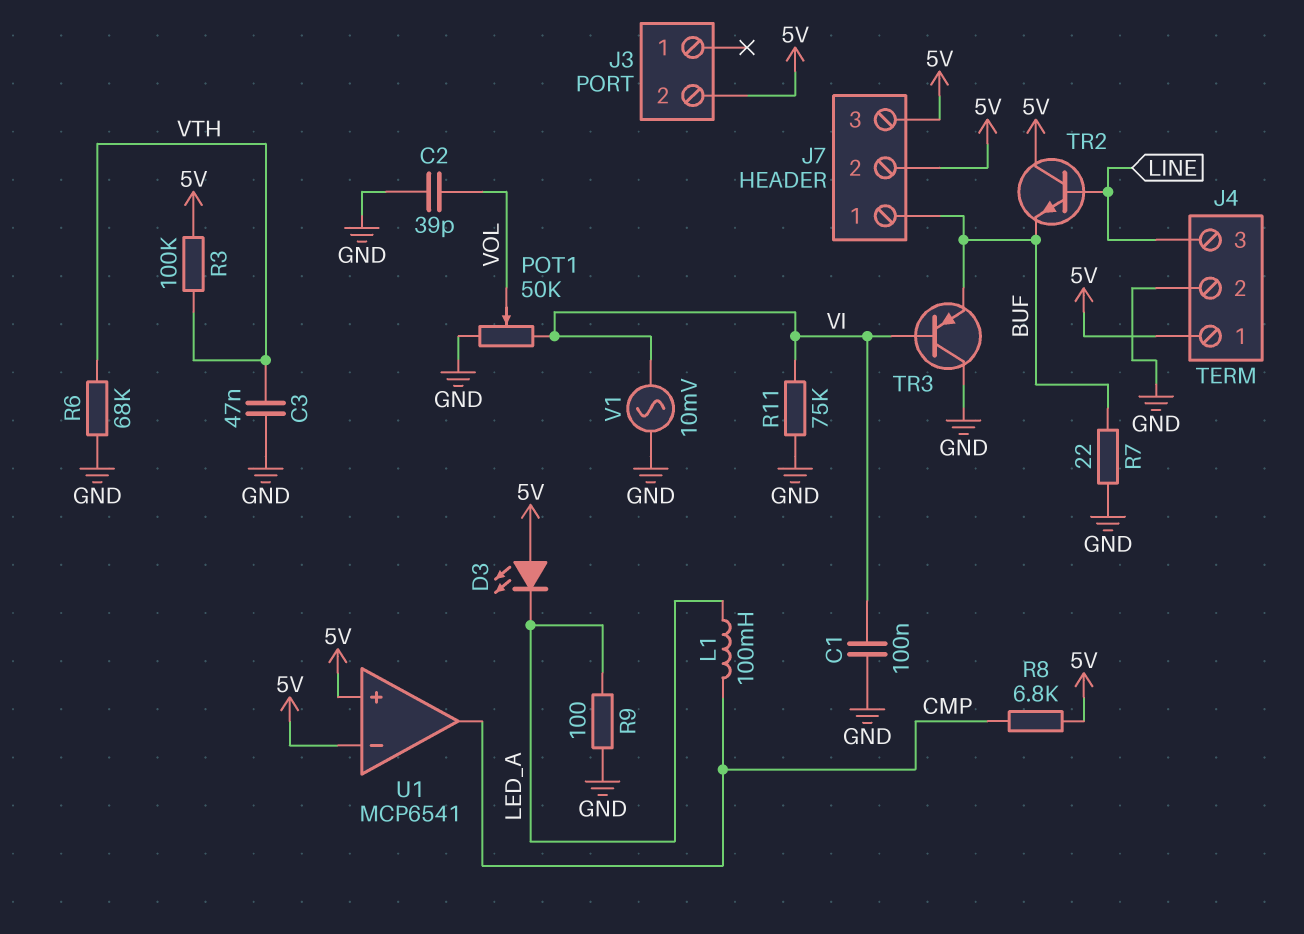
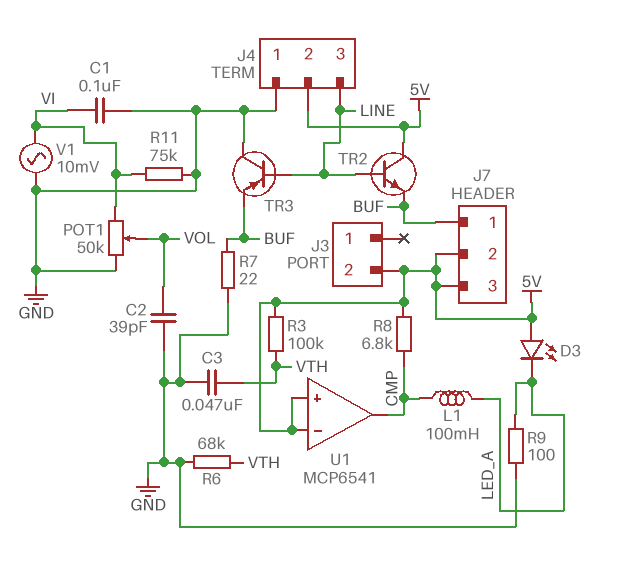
J4 pin 1: 5V -> GND
J4 pin 2: GND -> 5V
TR3: PNP (B VI, C GND, E BUF) -> PNP (B LINE, C GND, E BUF)

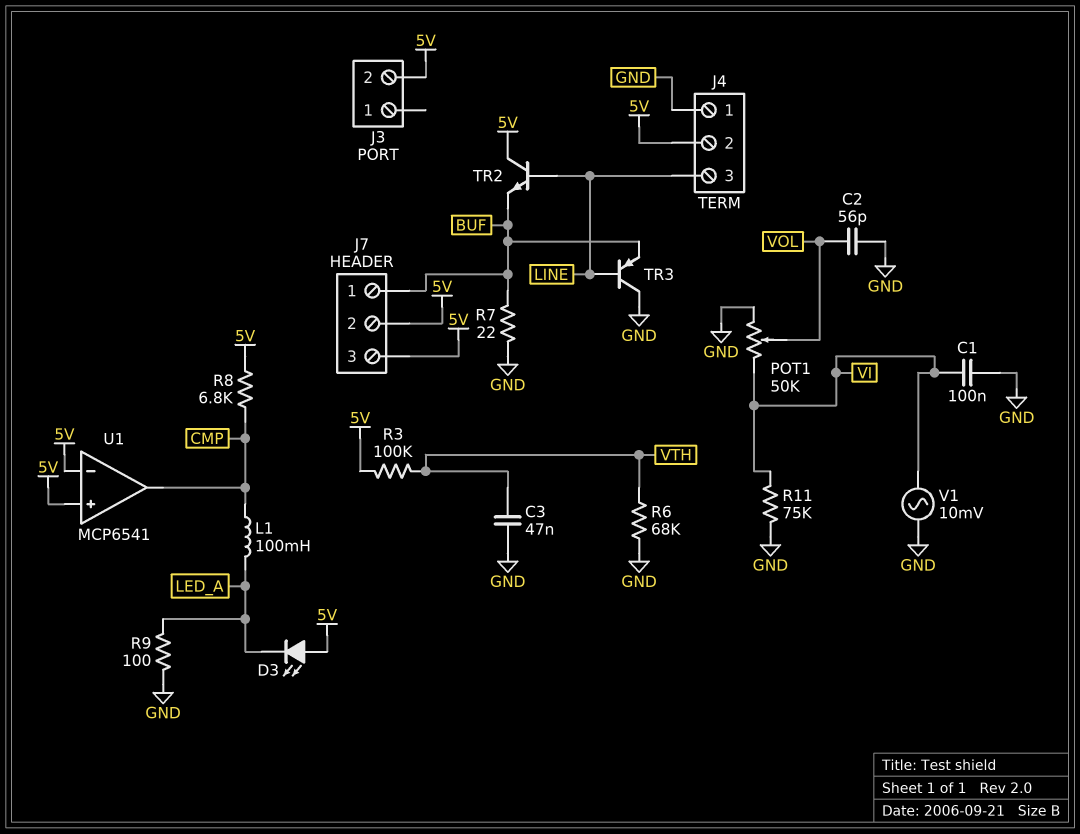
C2: 39pF (GND, VOL) -> 56pF (GND, VOL)

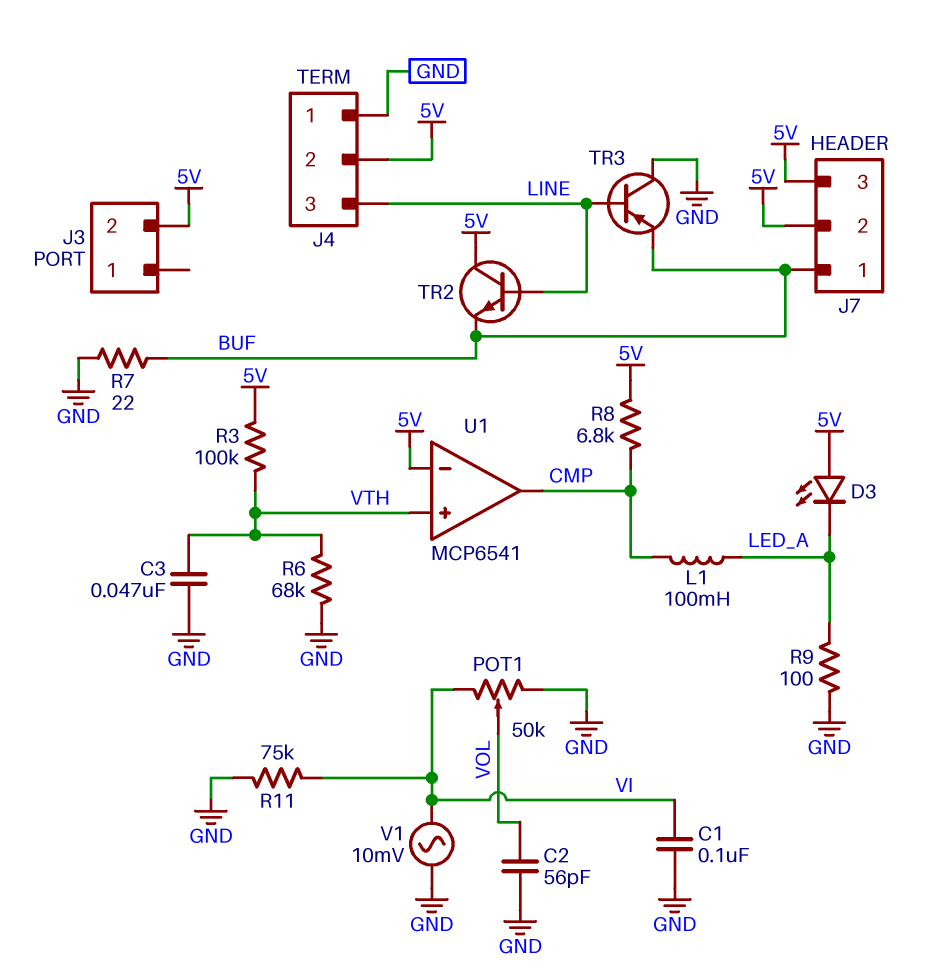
U1 pin in+: 5V -> VTH

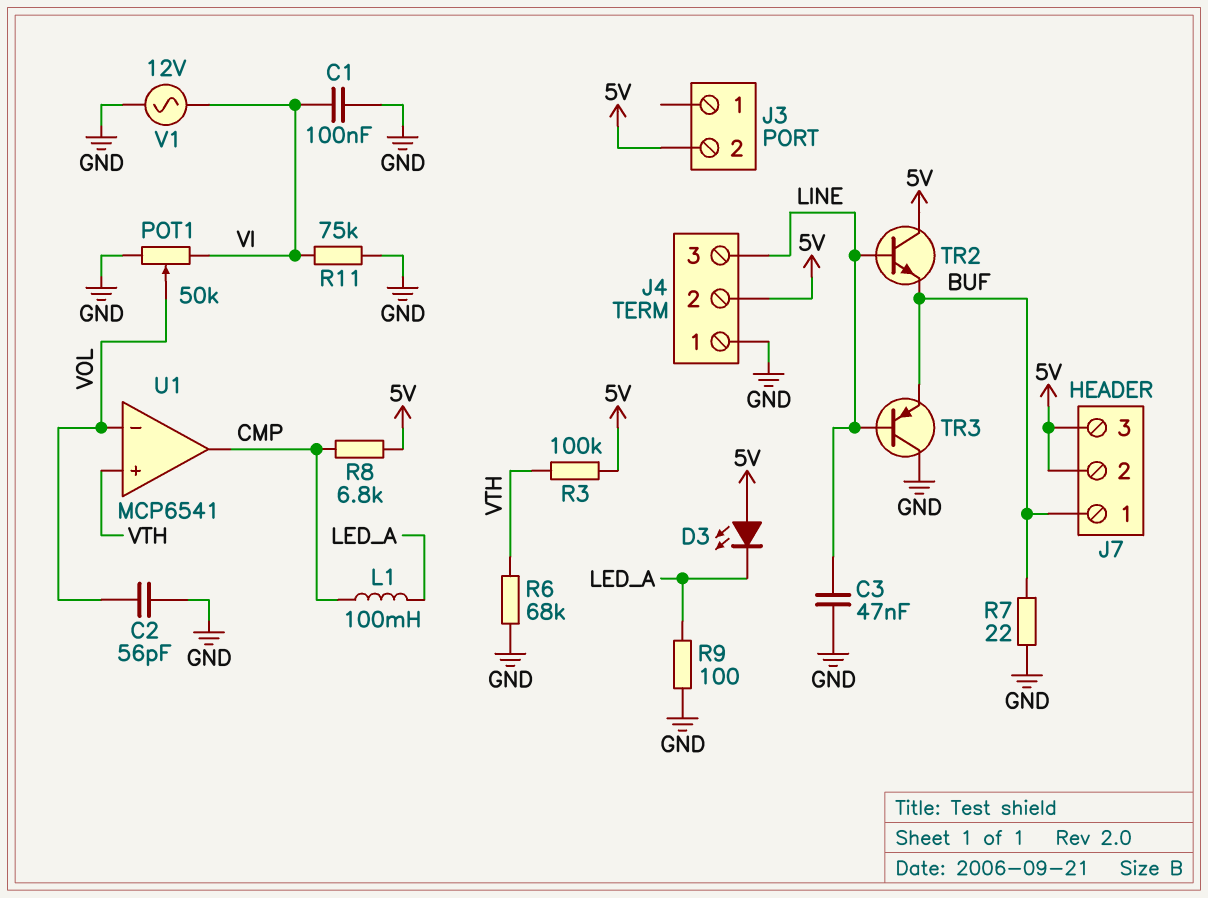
C3: 47nF (GND, VTH) -> 47nF (GND, LINE)
U1 pin in-: 5V -> VOL
V1: AC 10mV (GND, VI) -> AC 12V (GND, VI)

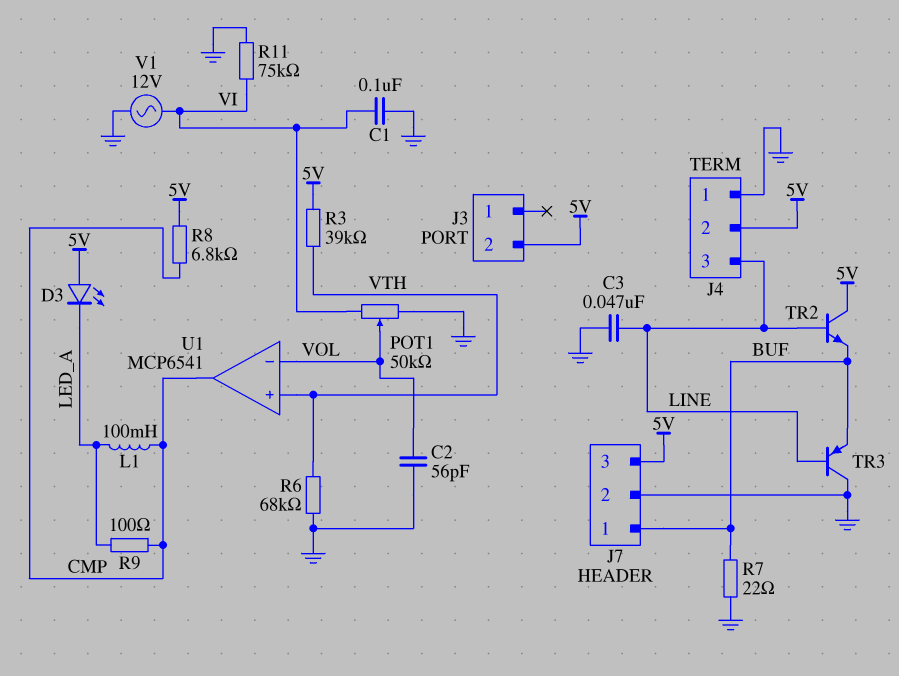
J7 pin 2: 5V -> GND
R3: 100k (5V, VTH) -> 39k (5V, VTH)
R9: 100 (GND, LED_A) -> 100 (CMP, LED_A)

